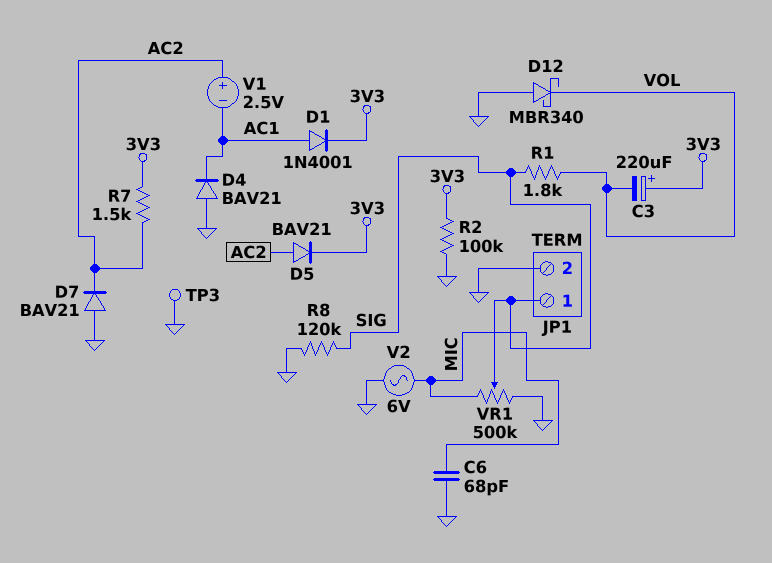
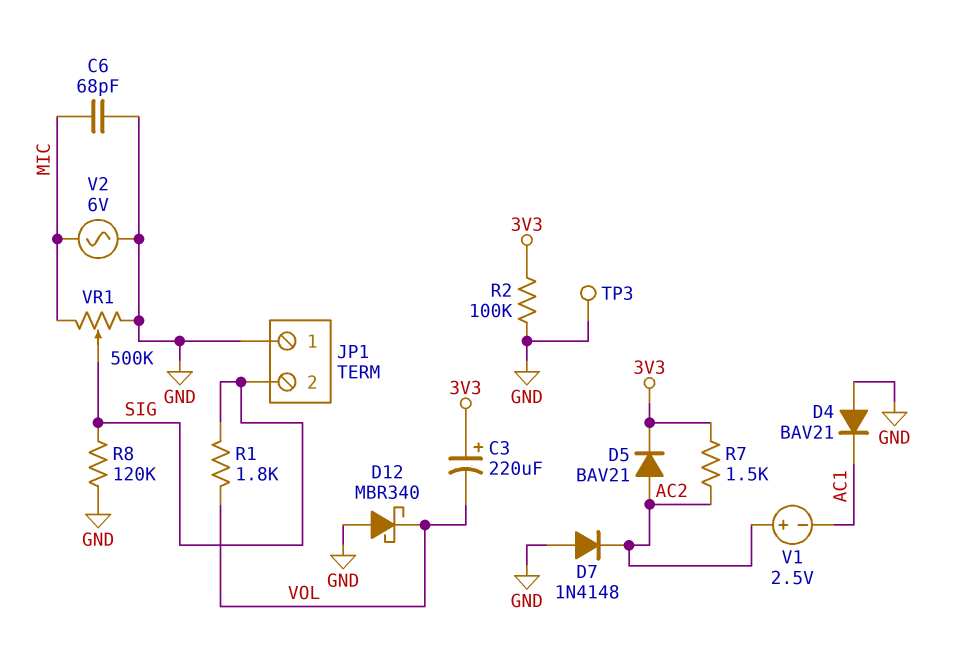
D1: diode 1N4001 (A AC1, K 3V3) -> none
D7: diode BAV21 (A GND, K AC2) -> diode 1N4148 (A GND, K AC2)
JP1 pin 1: SIG -> GND
JP1 pin 2: GND -> SIG

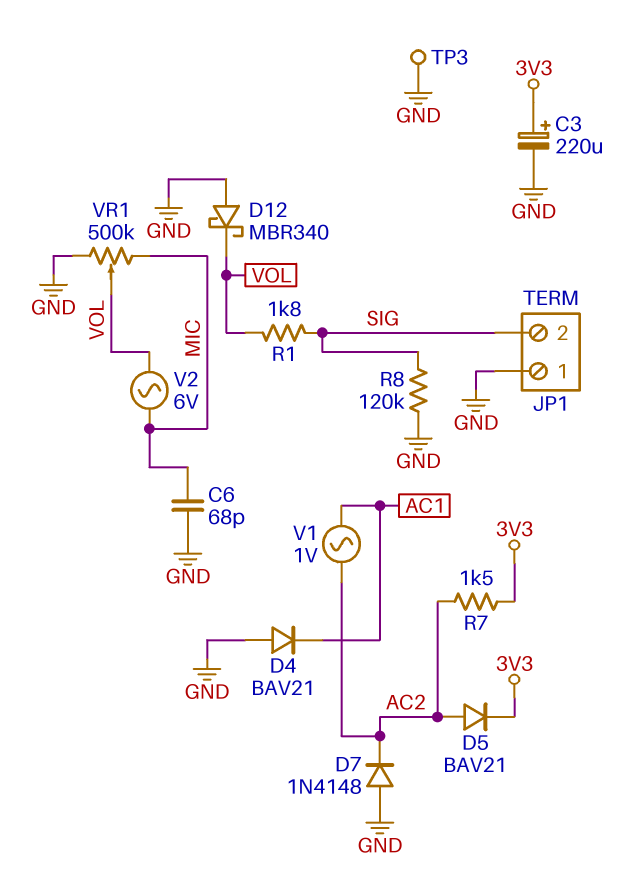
C3: 220uF (plus 3V3, minus VOL) -> 220uF (plus 3V3, minus GND)
R2: 100k (3V3, GND) -> none
V1: 2.5V (plus AC2, minus AC1) -> AC 1V (AC1, AC2)
V2: AC 6V (GND, MIC) -> AC 6V (MIC, VOL)
VR1: 500k (GND, MIC, wiper SIG) -> 500k (GND, MIC, wiper VOL)

